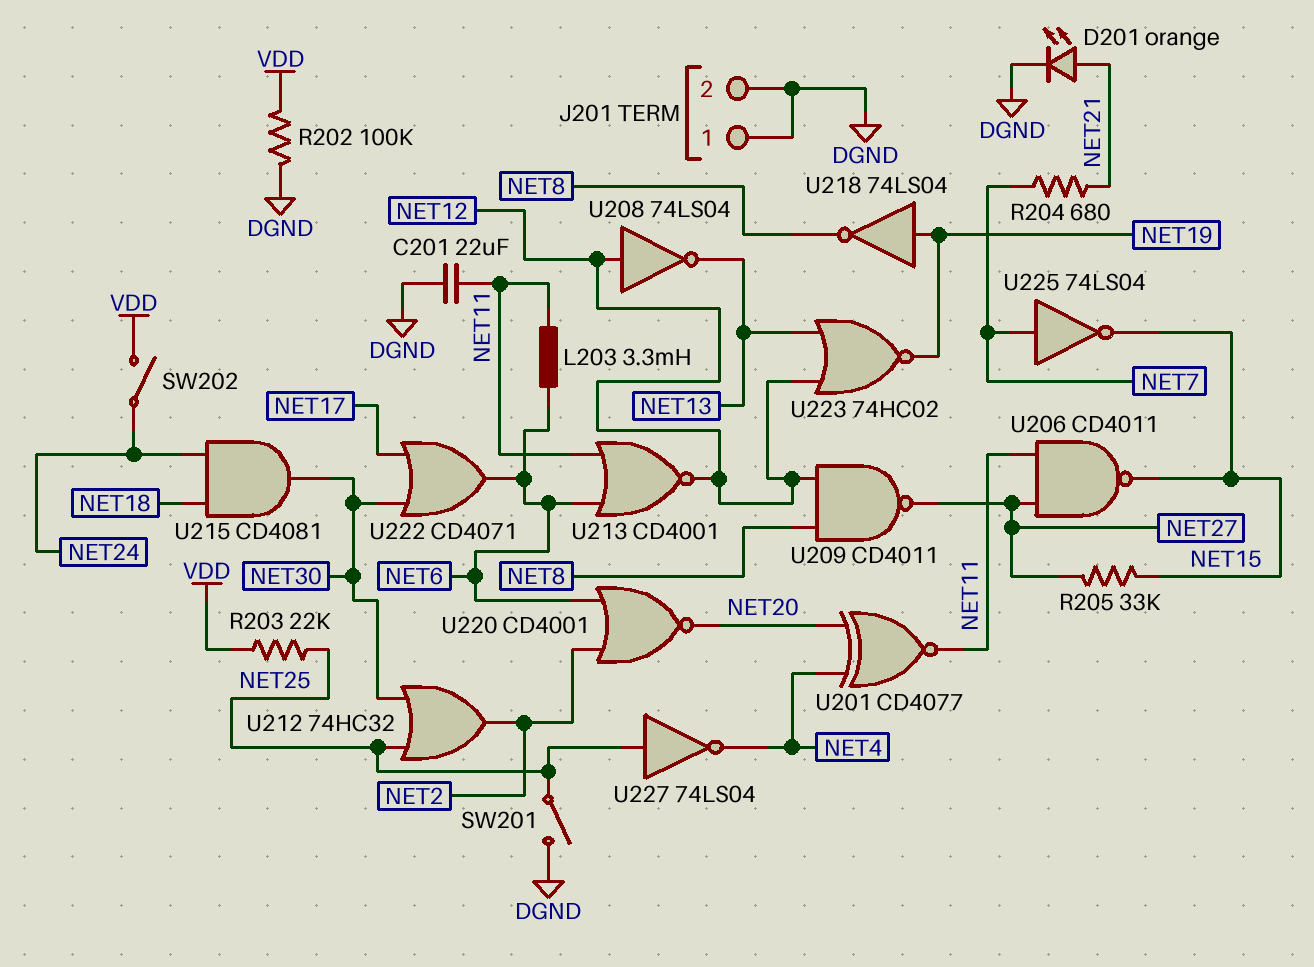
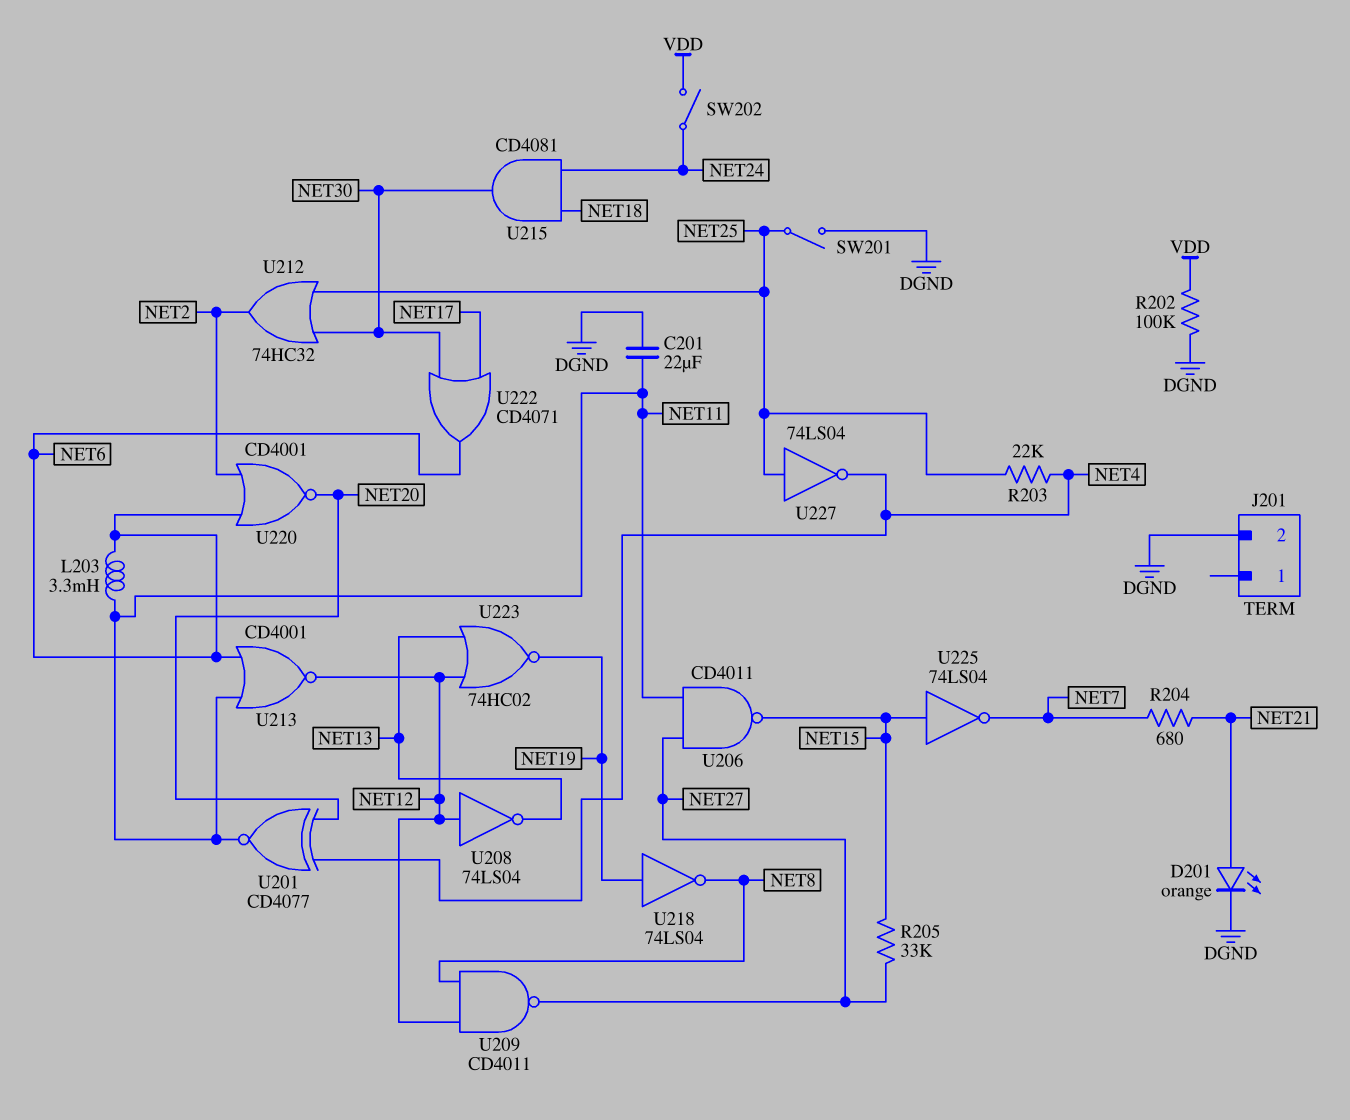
J201 pin 1: DGND -> none
R203: 22k (NET25, VDD) -> 22k (NET4, NET25)
U225: NOT 74LS04 (in NET7, out NET15) -> NOT 74LS04 (in NET15, out NET7)

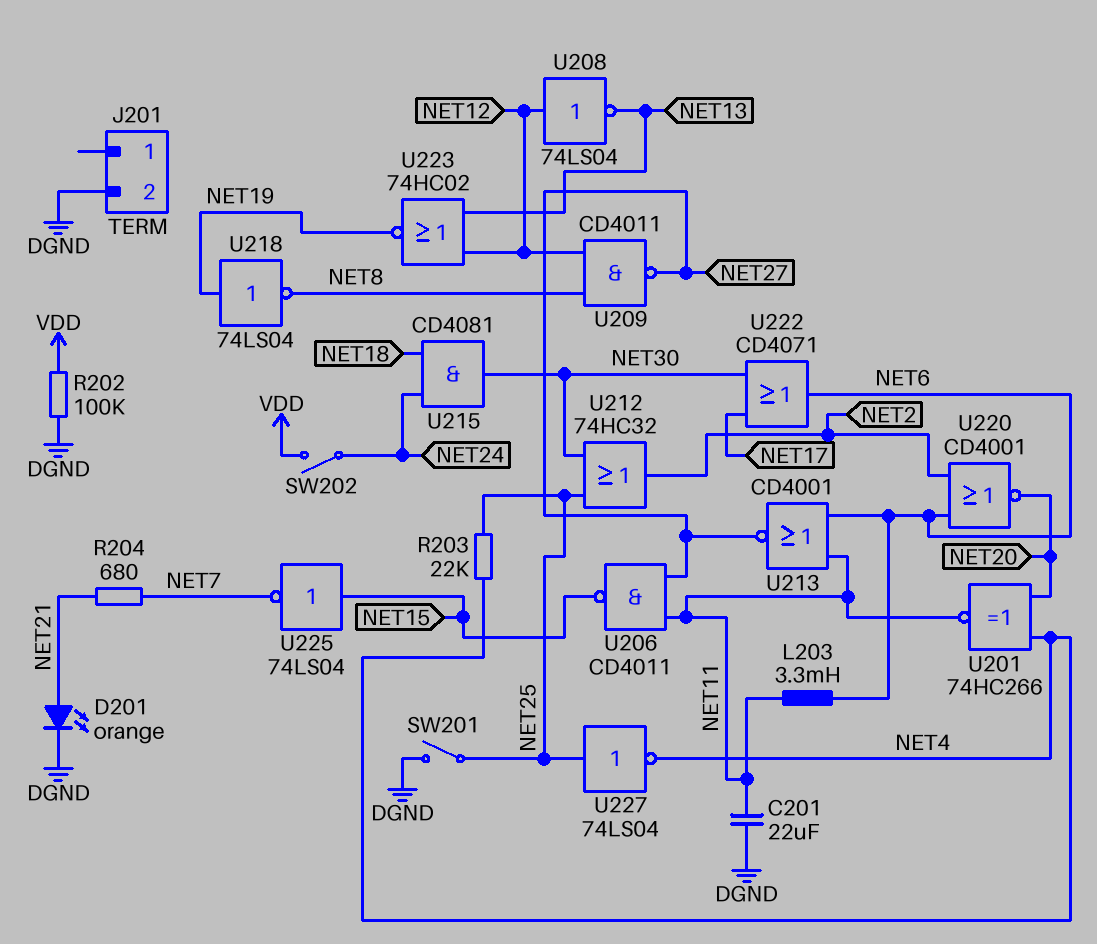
R205: 33k (NET15, NET27) -> none
U201: XNOR CD4077 (in NET4, in NET20, out NET11) -> XNOR 74HC266 (in NET4, in NET20, out NET11)
U213: NOR CD4001 (in NET6, in NET11, out NET12) -> NOR CD4001 (in NET6, in NET11, out NET27)

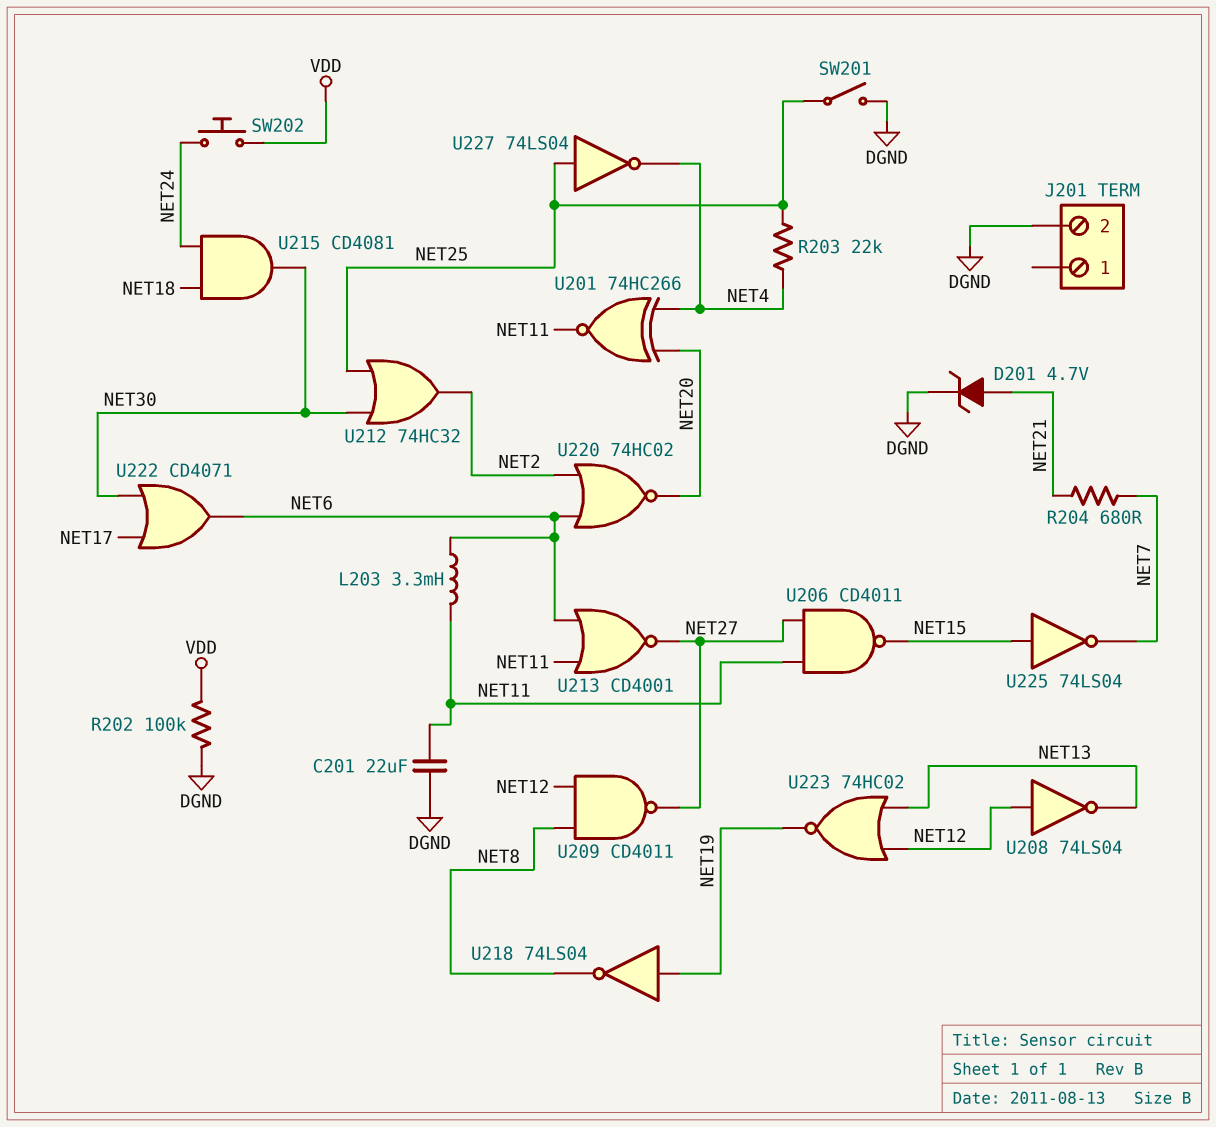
D201: LED orange (A NET21, K DGND) -> zener 4.7V (A NET21, K DGND)
SW202: switch (NET24, VDD) -> button (NET24, VDD)
U220: NOR CD4001 (in NET2, in NET6, out NET20) -> NOR 74HC02 (in NET2, in NET6, out NET20)

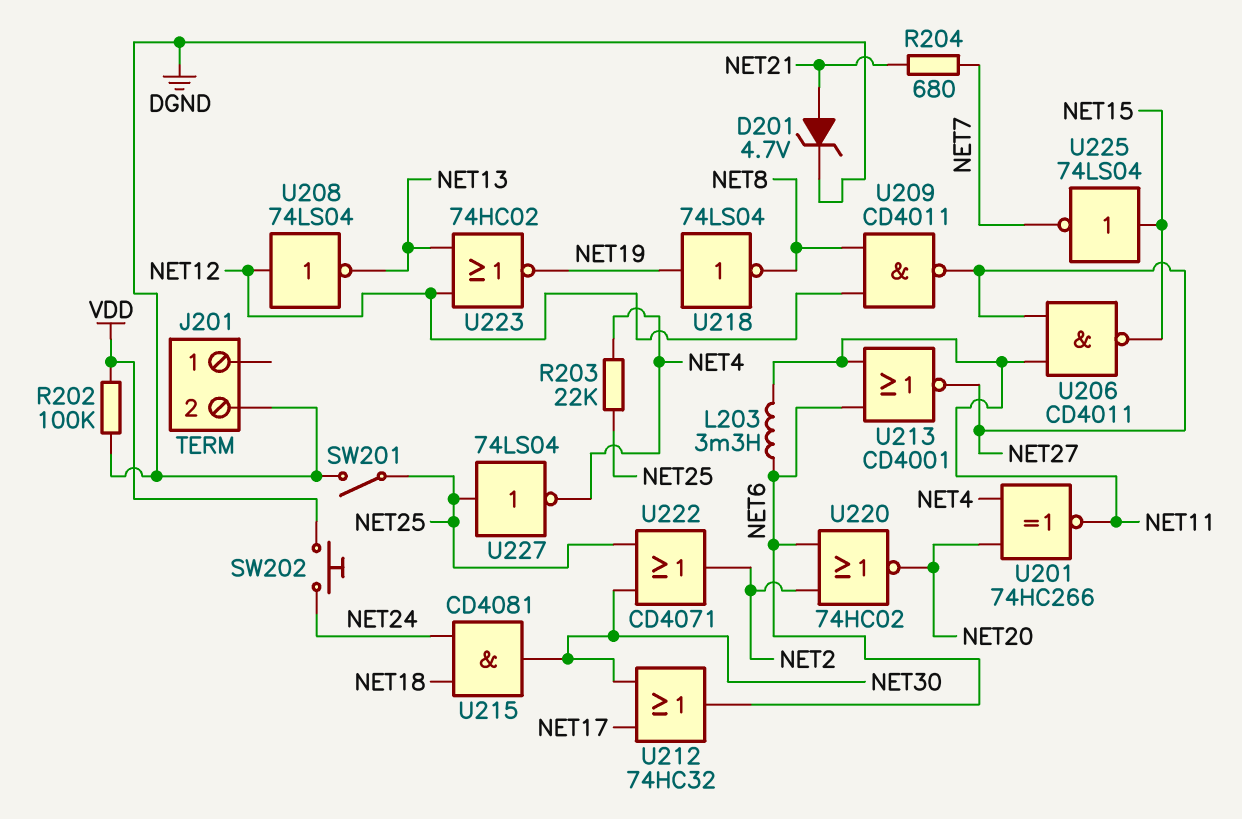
C201: 22uF (DGND, NET11) -> none
U212: OR 74HC32 (in NET25, in NET30, out NET2) -> OR 74HC32 (in NET17, in NET30, out NET6)
U222: OR CD4071 (in NET17, in NET30, out NET6) -> OR CD4071 (in NET25, in NET30, out NET2)

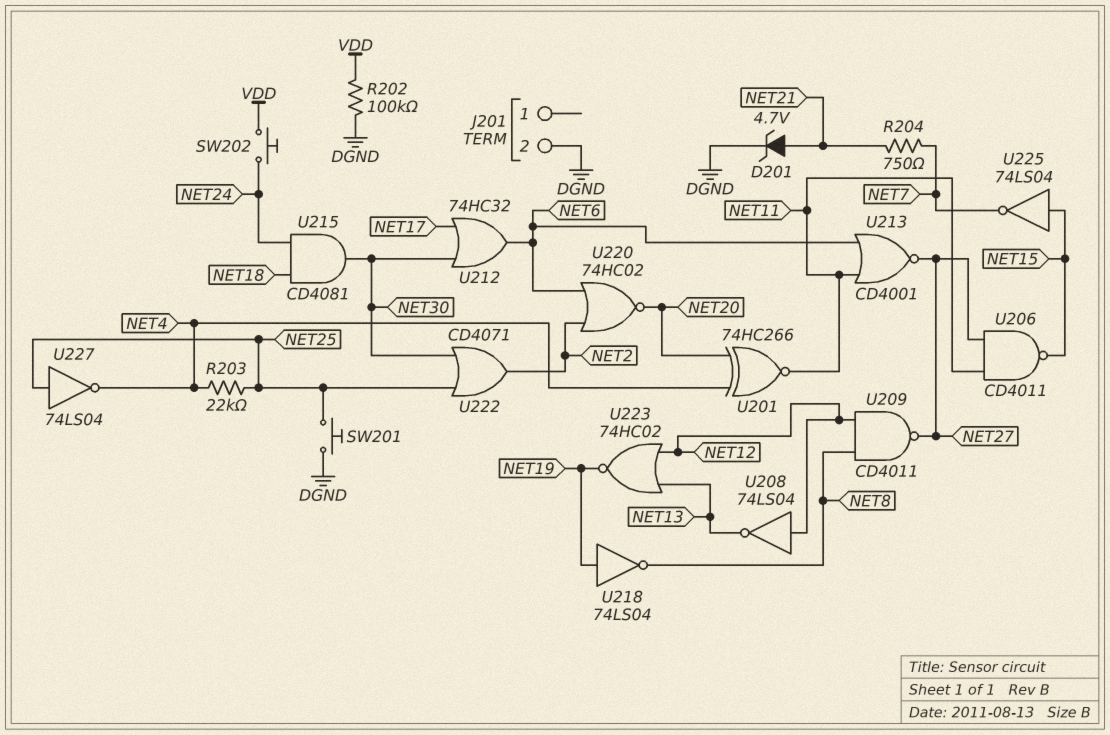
L203: 3.3mH (NET6, NET11) -> none
R204: 680 (NET7, NET21) -> 750 (NET7, NET21)
SW201: switch (DGND, NET25) -> button (DGND, NET25)

